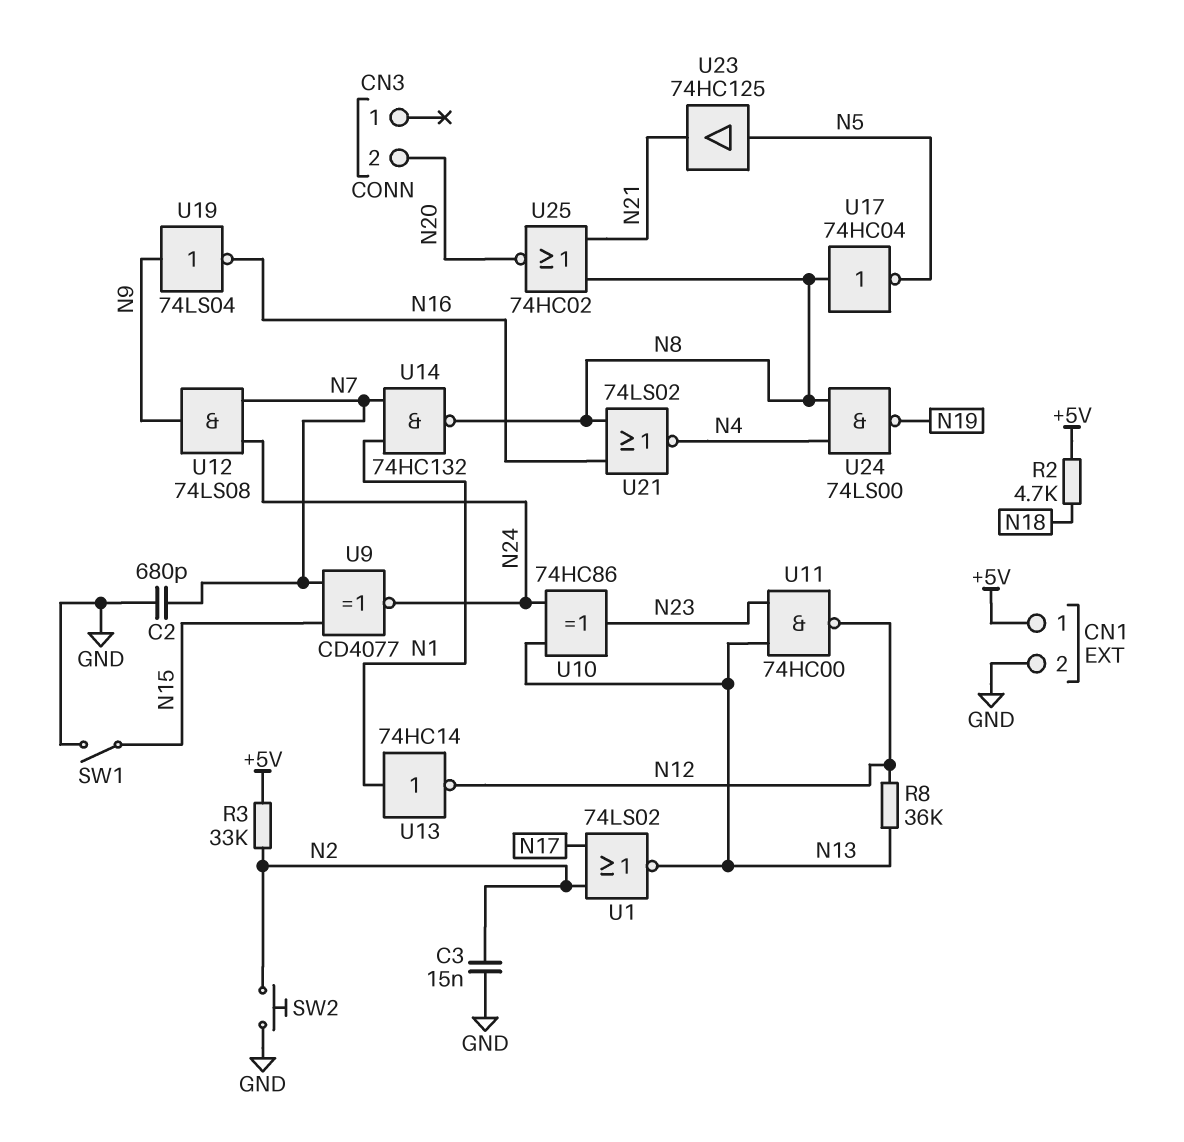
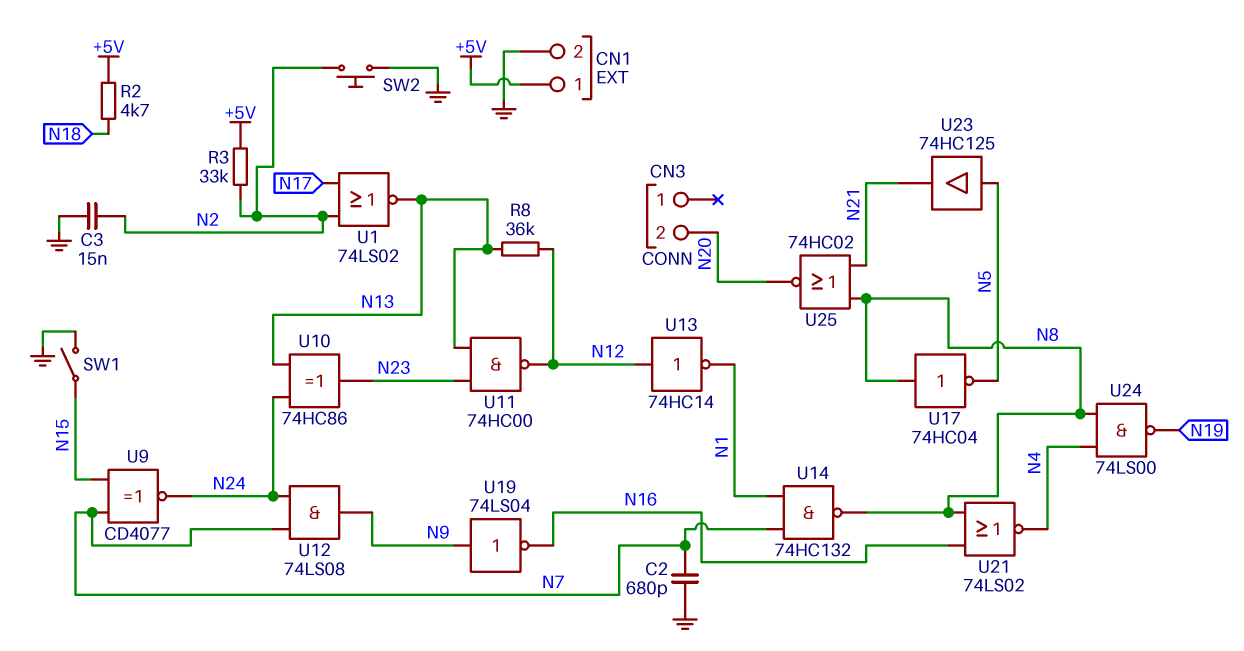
U13: NOT 74HC14 (in N1, out N12) -> NOT 74HC14 (in N12, out N1)

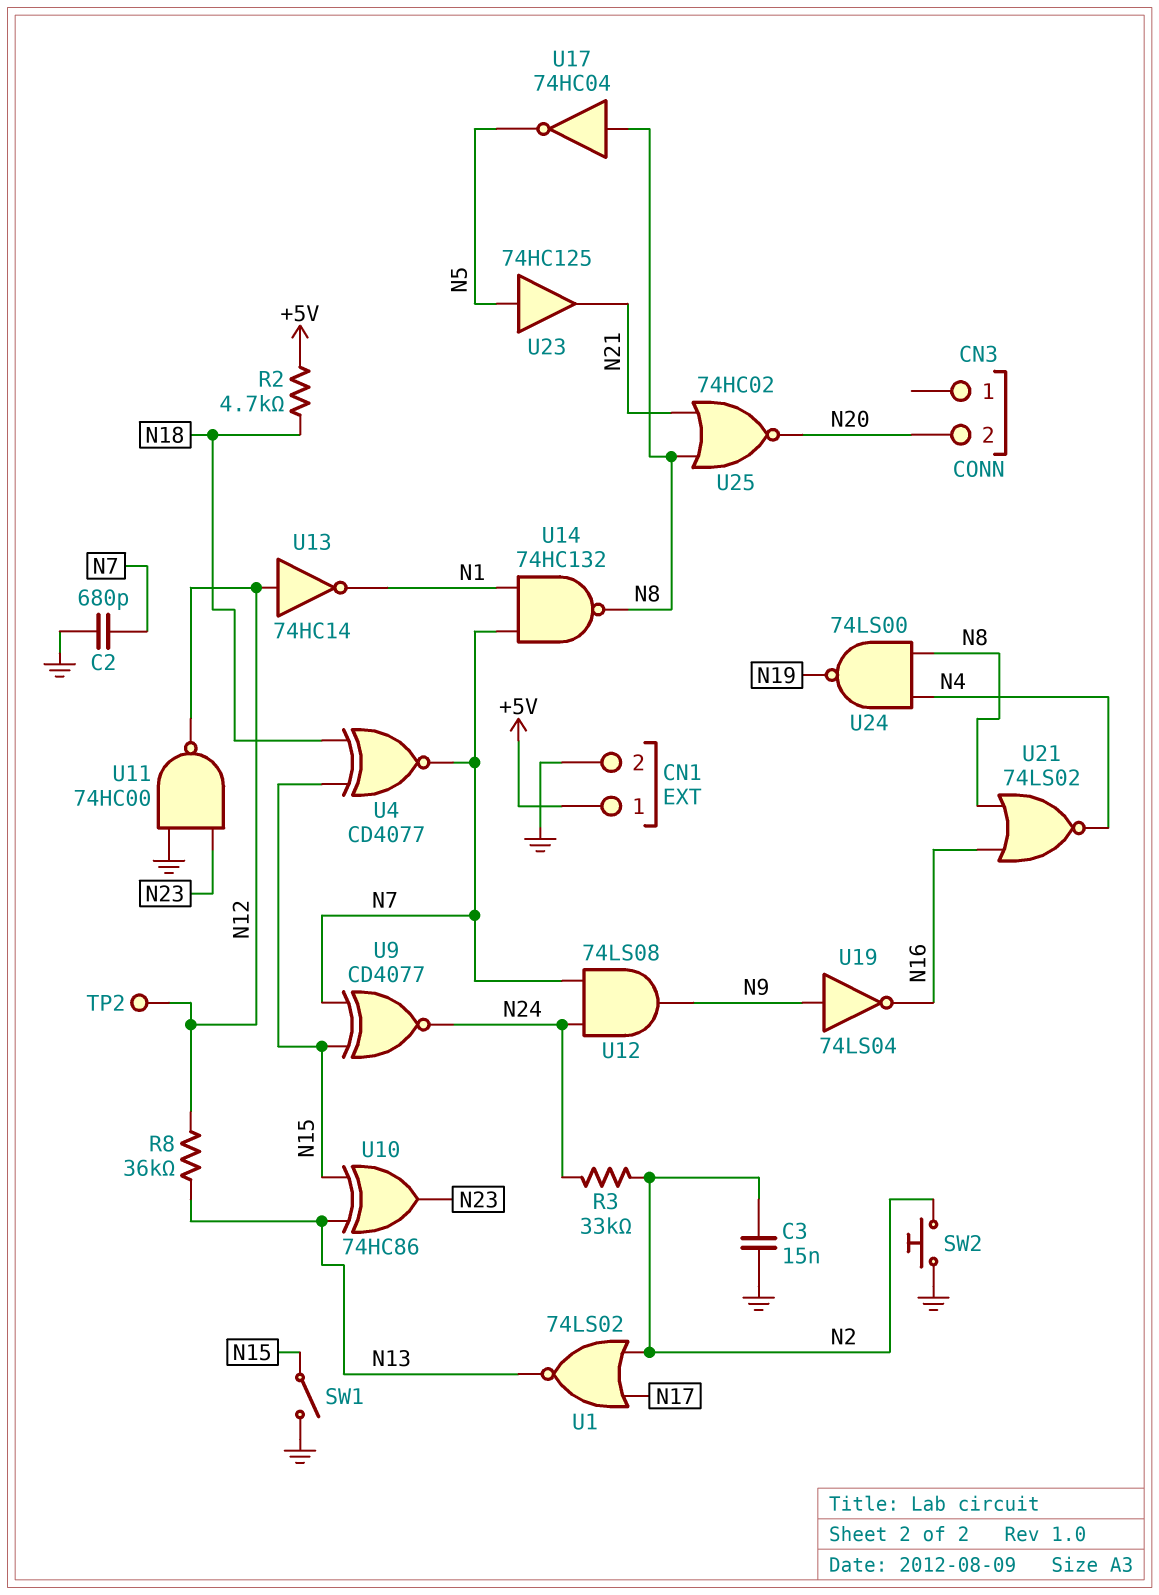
R3: 33k (+5V, N2) -> 33k (N2, N24)
TP2: none -> test point (N12)
U4: none -> XNOR CD4077 (in N15, in N18, out N7)
U10: XOR 74HC86 (in N13, in N24, out N23) -> XOR 74HC86 (in N13, in N15, out N23)
U11: NAND 74HC00 (in N13, in N23, out N12) -> NAND 74HC00 (in GND, in N23, out N12)

